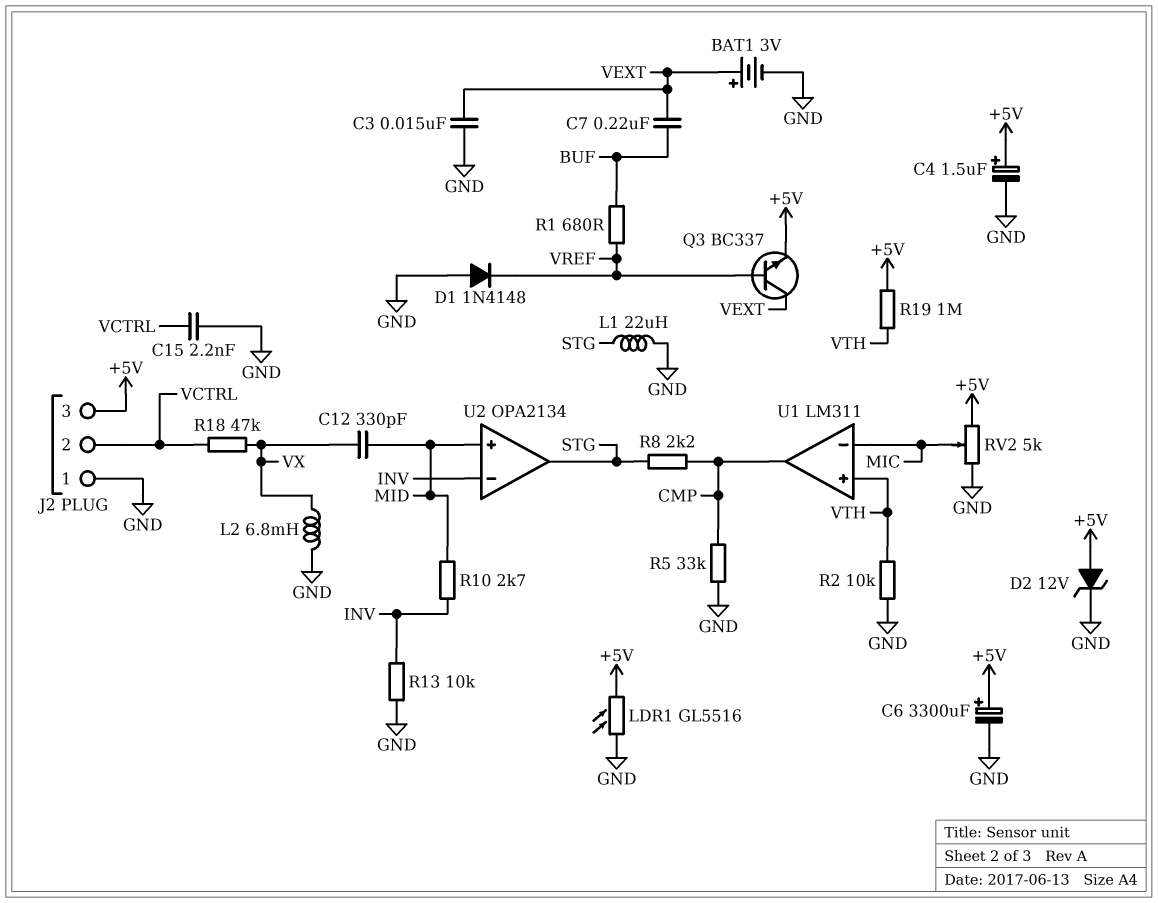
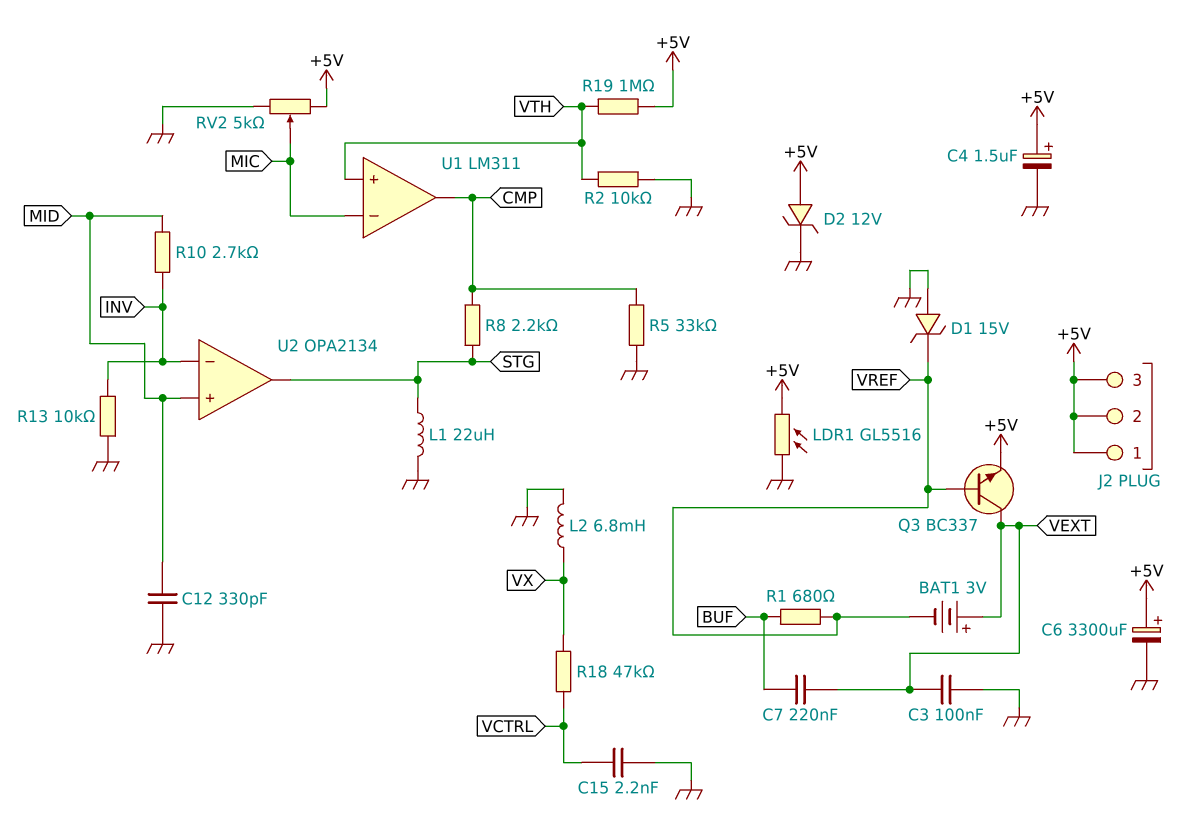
BAT1: 3V (plus VEXT, minus GND) -> 3V (plus VEXT, minus VREF)
C3: 15nF (GND, VEXT) -> 100nF (GND, VEXT)
C12: 330pF (MID, VX) -> 330pF (GND, MID)
D1: diode 1N4148 (A GND, K VREF) -> zener 15V (A GND, K VREF)
J2 pin 1: GND -> +5V
J2 pin 2: VCTRL -> +5V

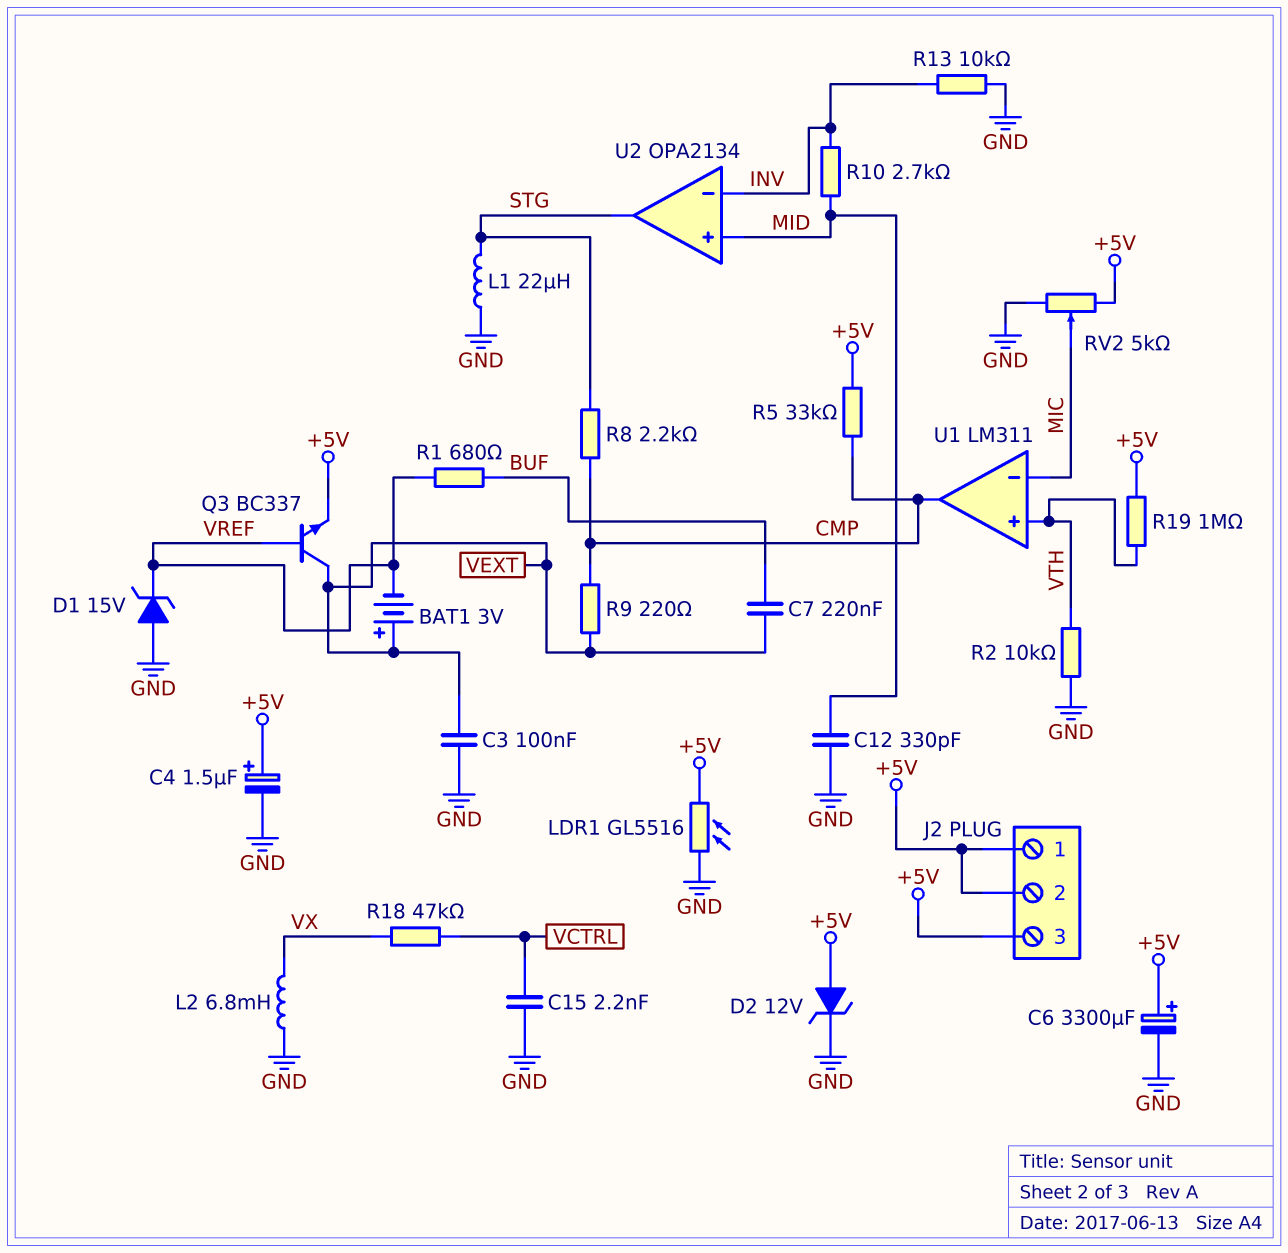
R5: 33k (CMP, GND) -> 33k (+5V, CMP)
R9: none -> 220 (CMP, VEXT)

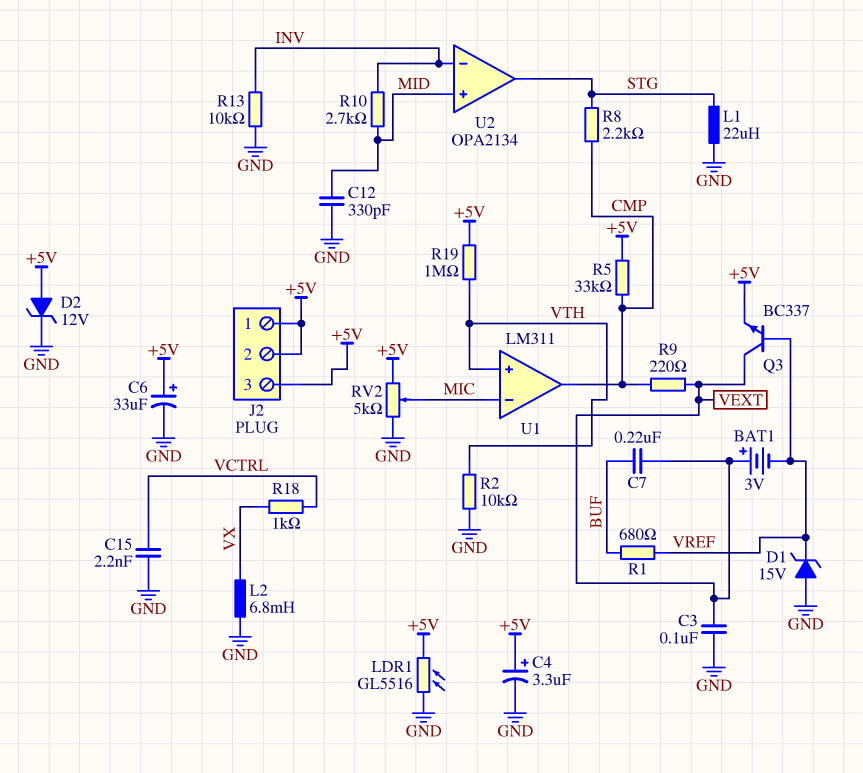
C4: 1.5uF (plus +5V, minus GND) -> 3.3uF (plus +5V, minus GND)
C6: 3300uF (plus +5V, minus GND) -> 33uF (plus +5V, minus GND)
R18: 47k (VCTRL, VX) -> 1k (VCTRL, VX)

